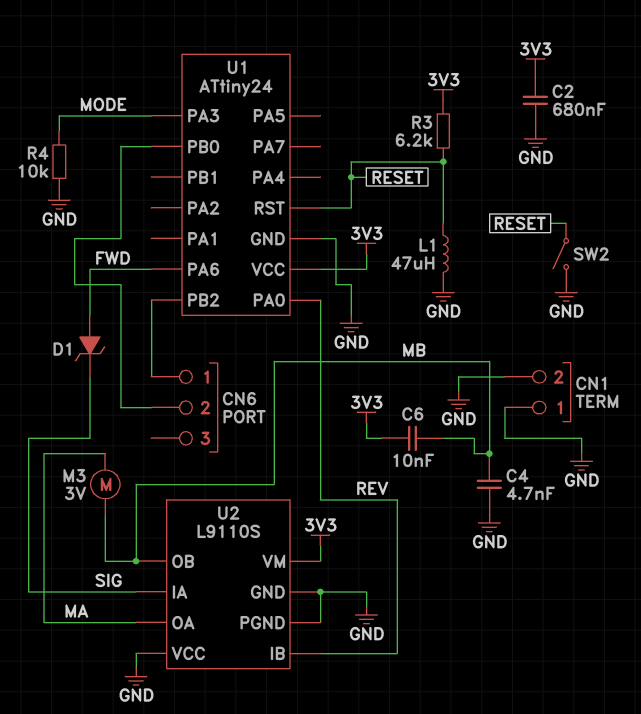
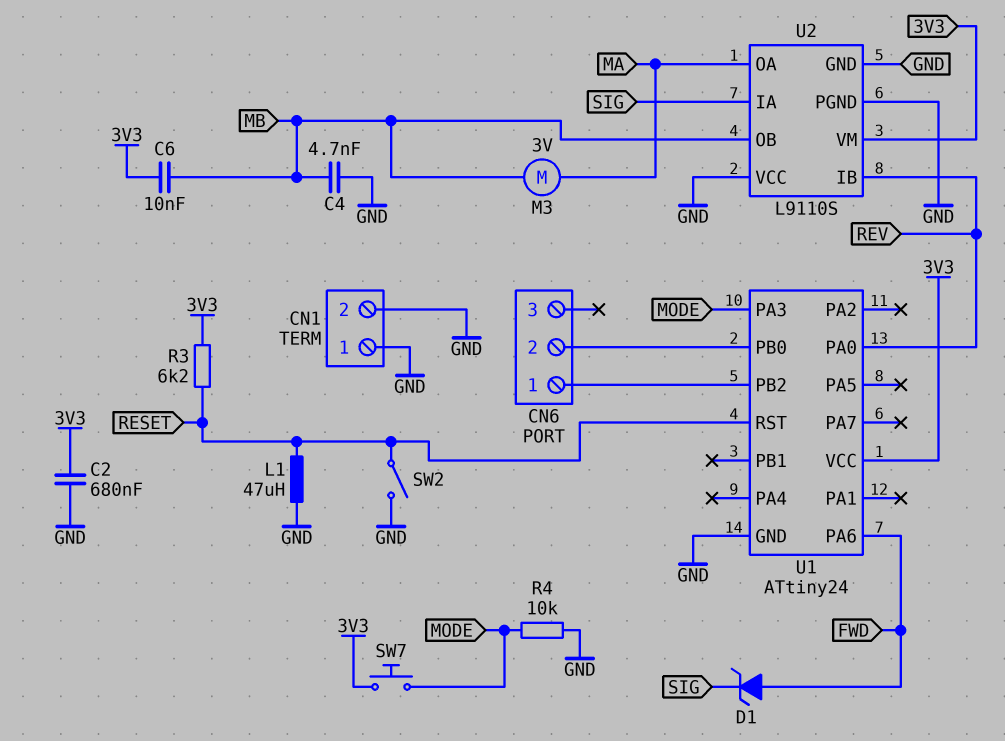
SW7: none -> button (3V3, MODE)

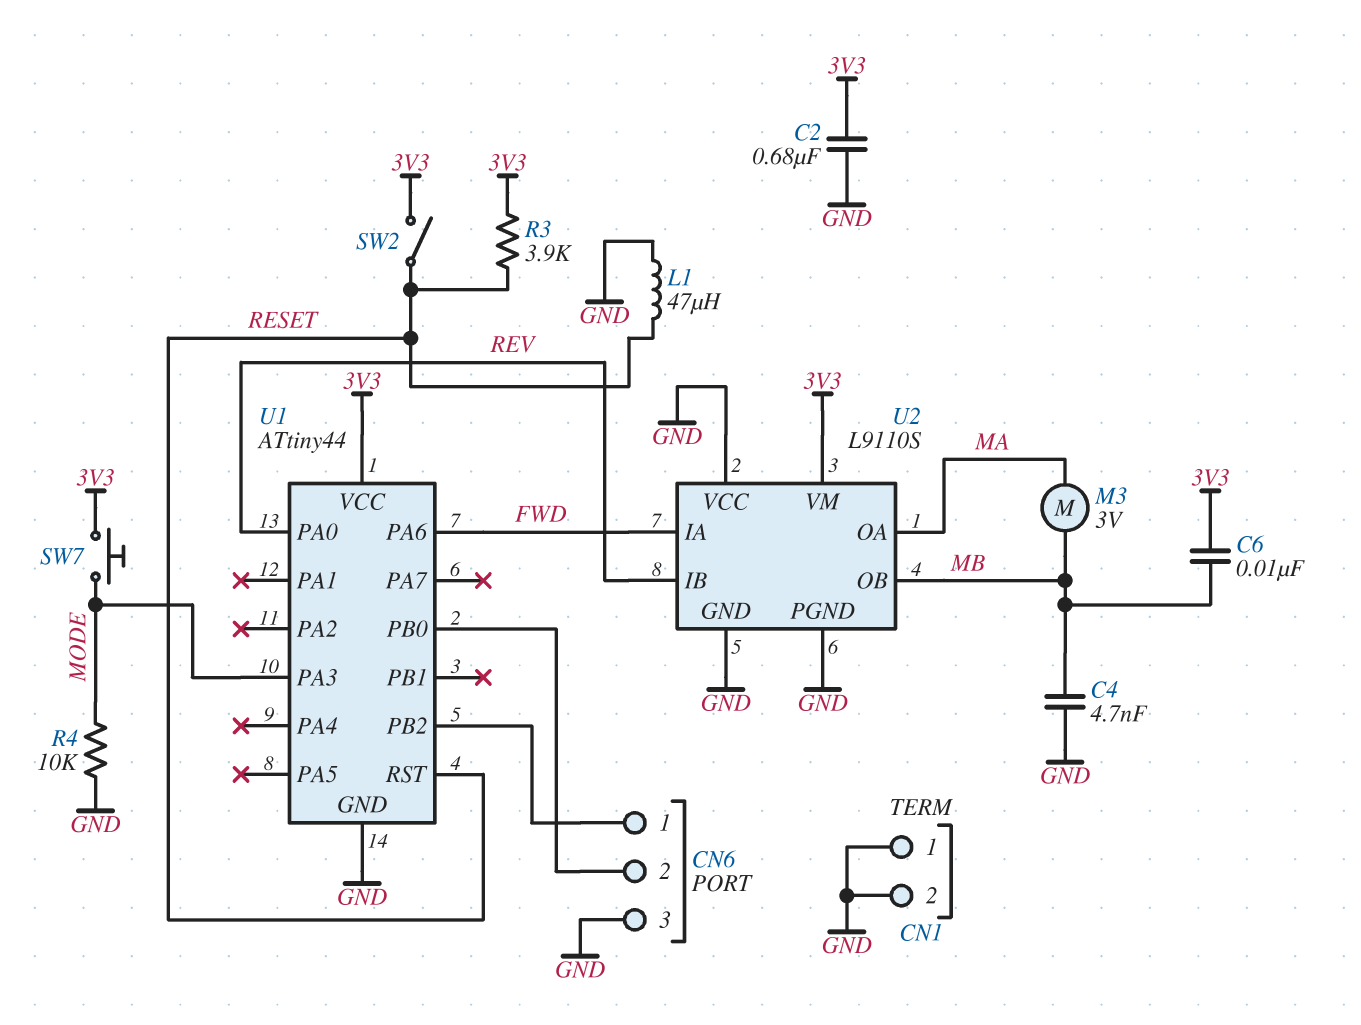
CN6 pin 3: none -> GND
D1: zener (A FWD, K SIG) -> none
R3: 6.2k (3V3, RESET) -> 3.9k (3V3, RESET)
SW2: switch (GND, RESET) -> switch (3V3, RESET)
U1: ATtiny24 -> ATtiny44
U2 pin IA: SIG -> FWD

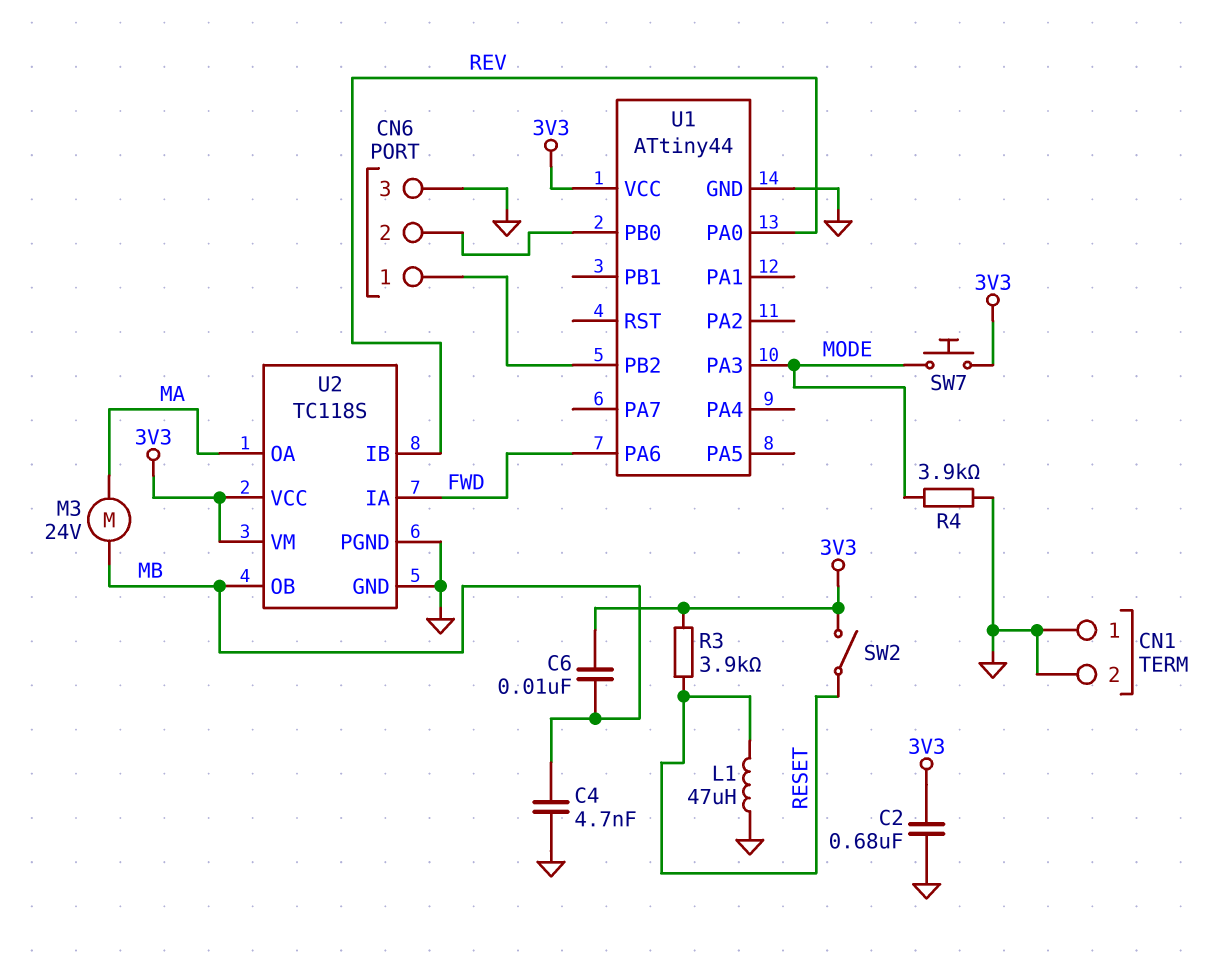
M3: motor 3V (MA, MB) -> motor 24V (MA, MB)
R4: 10k (GND, MODE) -> 3.9k (GND, MODE)
U1 pin RST: RESET -> none
U2: L9110S -> TC118S
U2 pin VCC: GND -> 3V3

